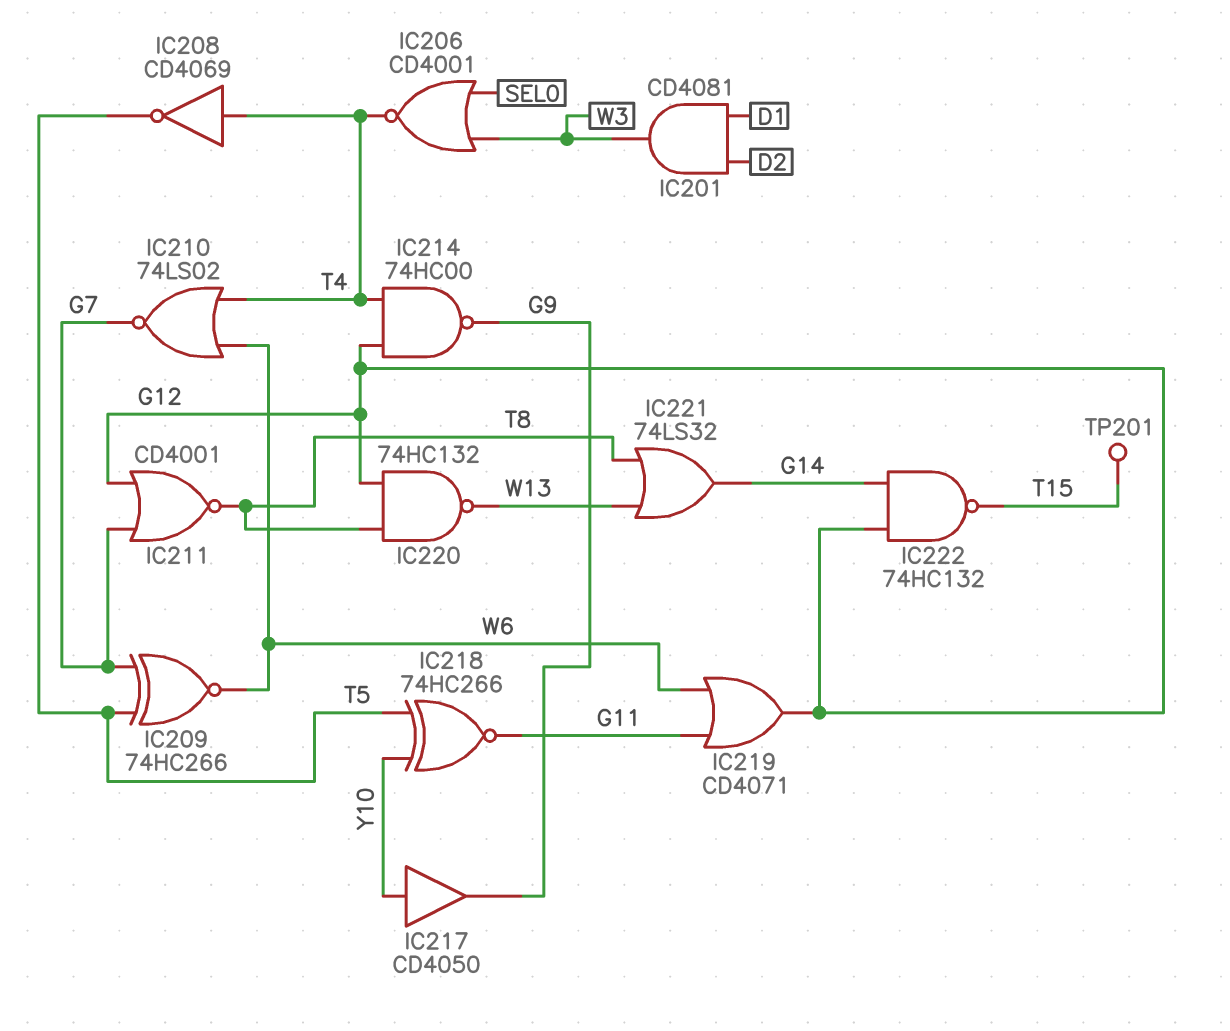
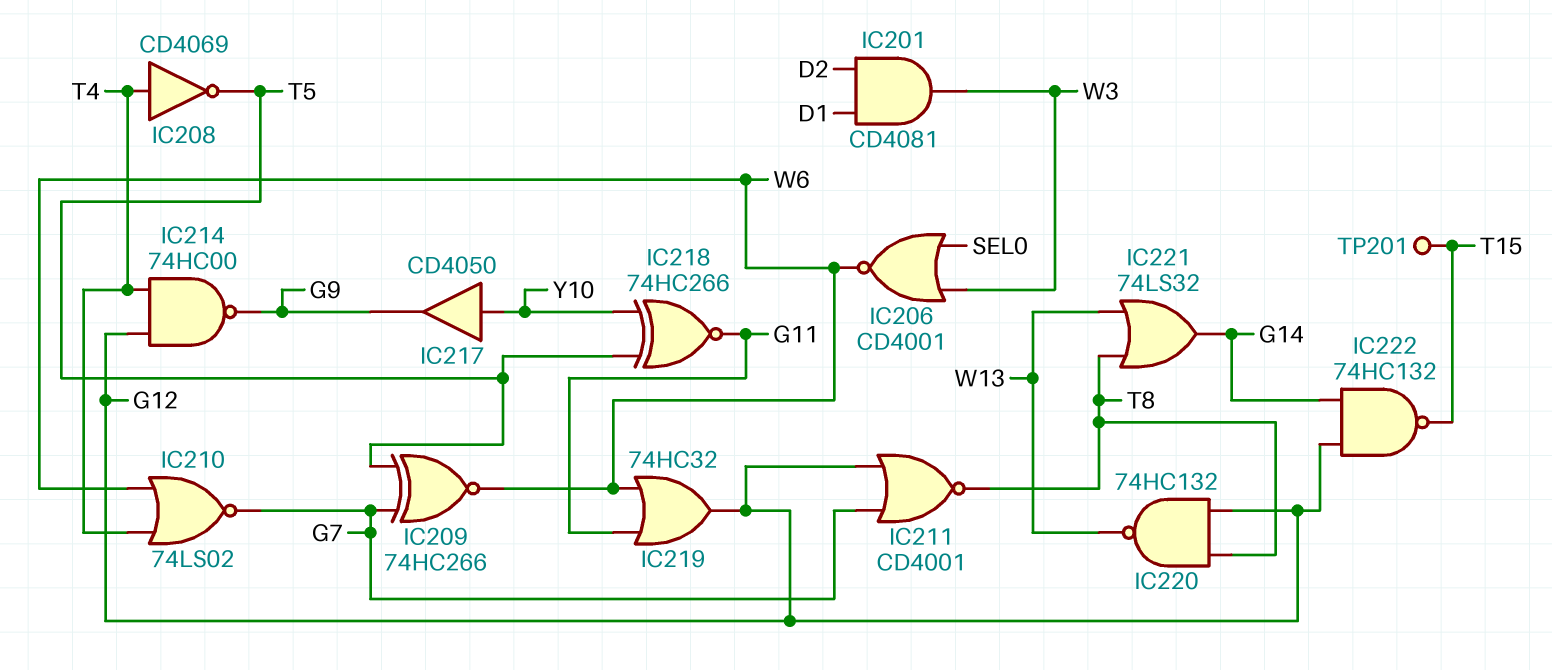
IC206: NOR CD4001 (in SEL0, in W3, out T4) -> NOR CD4001 (in SEL0, in W3, out W6)
IC219: OR CD4071 (in G11, in W6, out G12) -> OR 74HC32 (in G11, in W6, out G12)

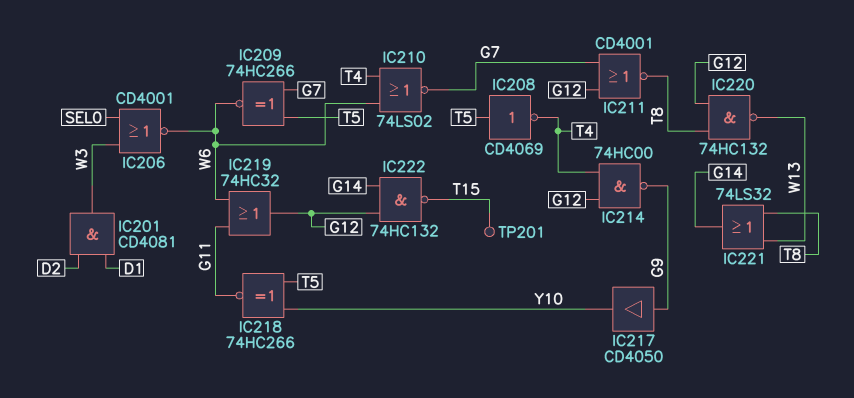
IC208: NOT CD4069 (in T4, out T5) -> NOT CD4069 (in T5, out T4)
IC217: buffer CD4050 (in Y10, out G9) -> buffer CD4050 (in G9, out Y10)

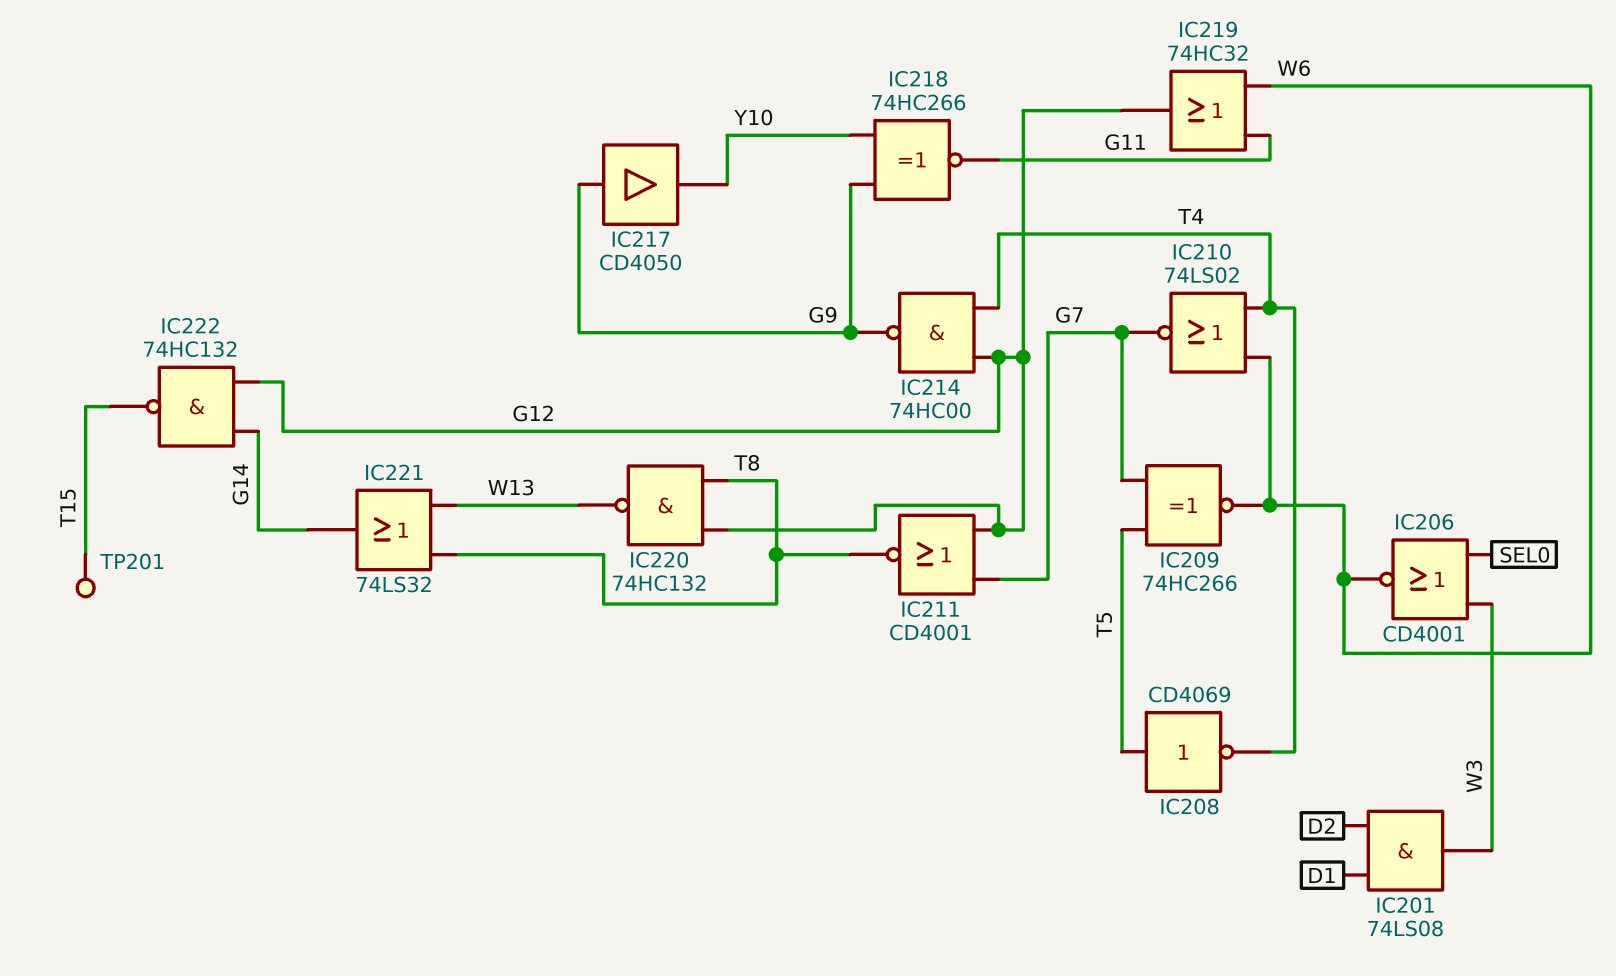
IC201: AND CD4081 (in D1, in D2, out W3) -> AND 74LS08 (in D1, in D2, out W3)
IC218: XNOR 74HC266 (in T5, in Y10, out G11) -> XNOR 74HC266 (in G9, in Y10, out G11)

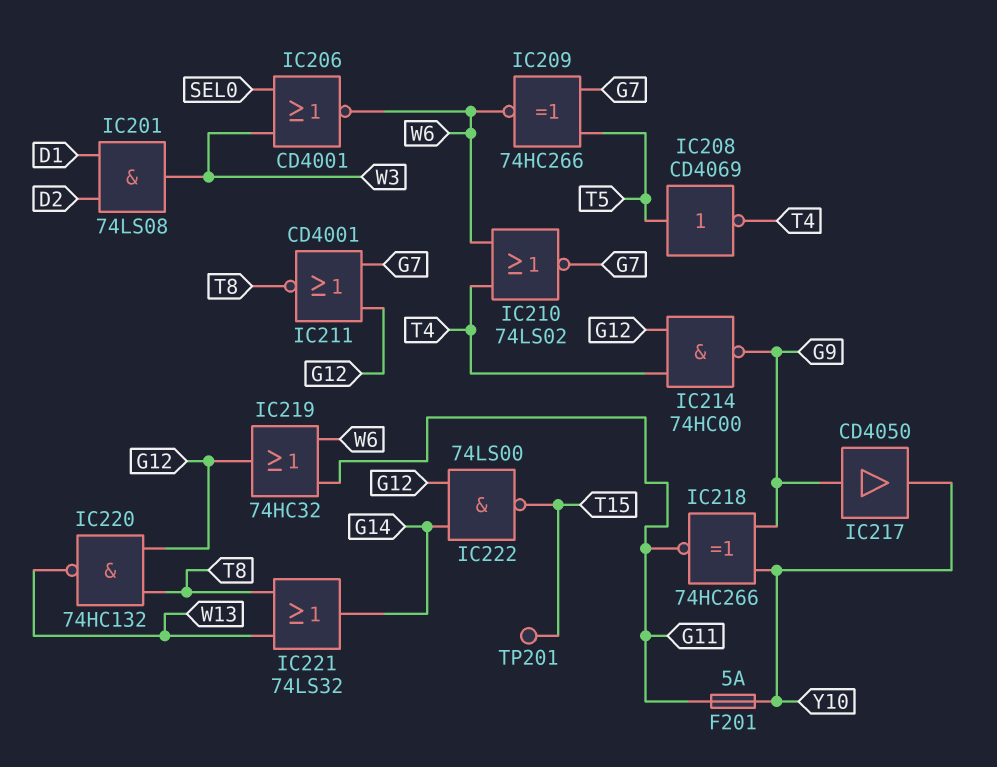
F201: none -> 5A (G11, Y10)
IC222: NAND 74HC132 (in G12, in G14, out T15) -> NAND 74LS00 (in G12, in G14, out T15)

